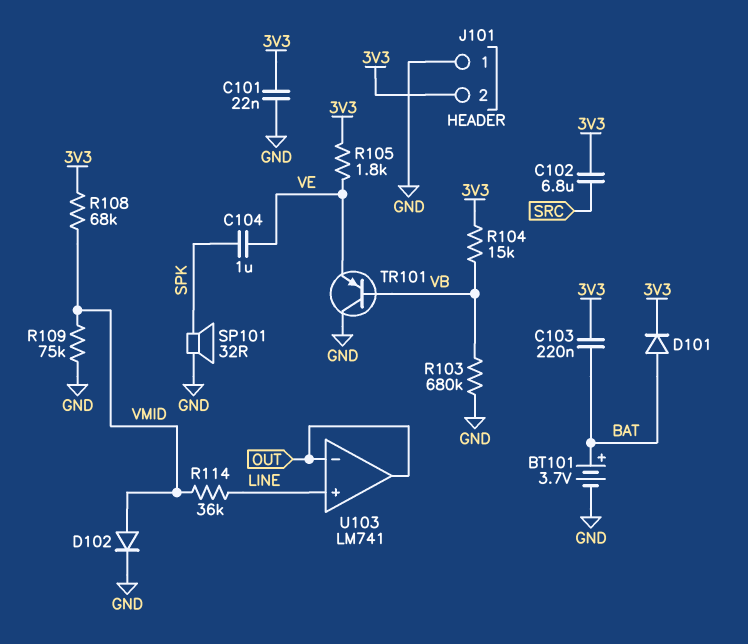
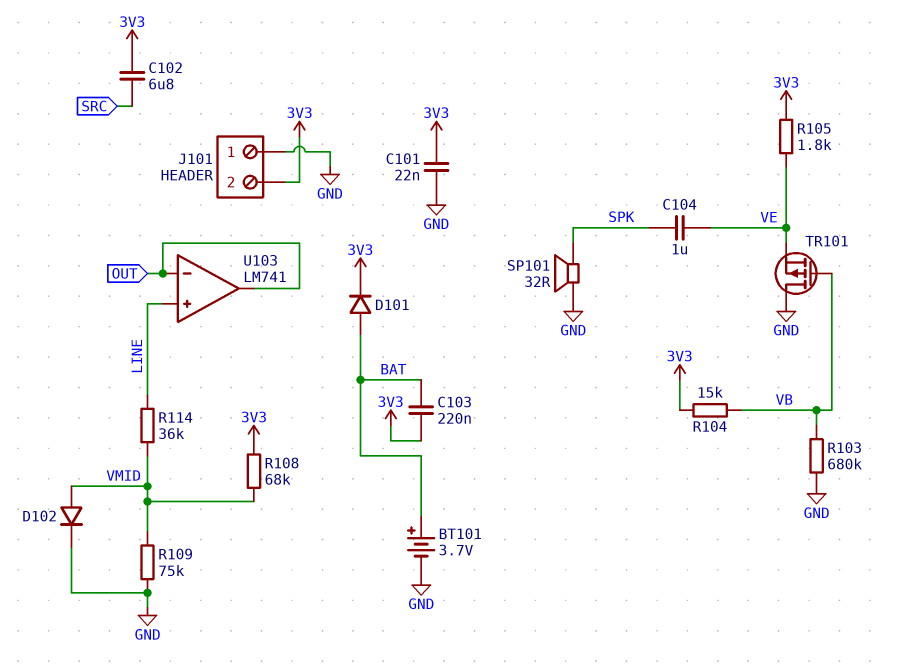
TR101: PNP (B VB, C GND, E VE) -> PMOS (G VB, D GND, S VE)

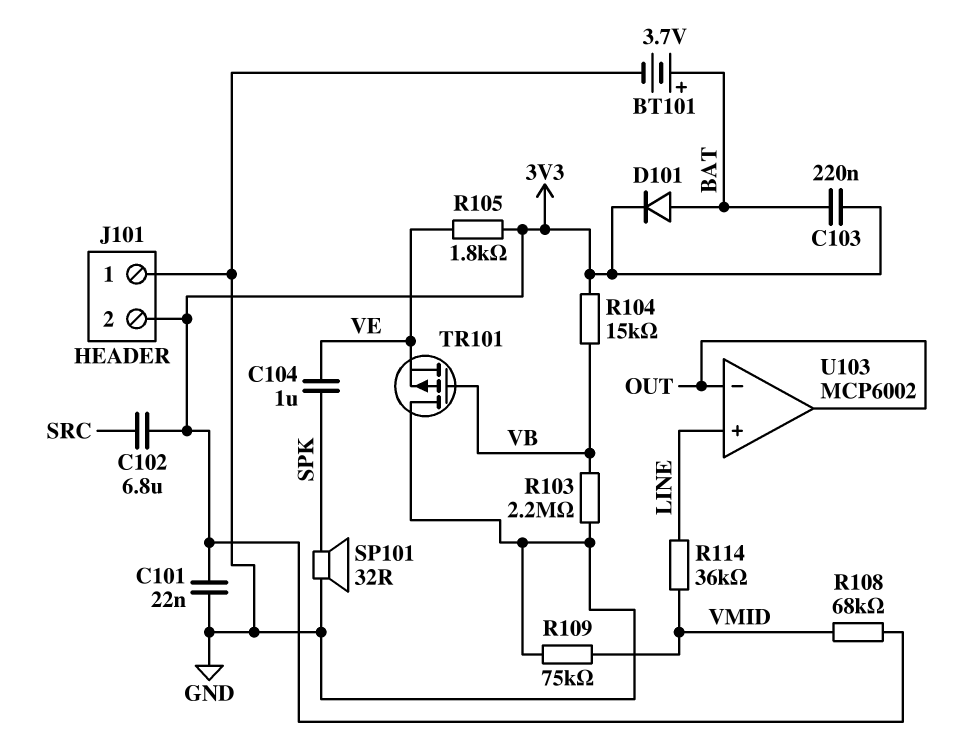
D102: diode (A VMID, K GND) -> none
R103: 680k (GND, VB) -> 2.2M (GND, VB)
U103: LM741 -> MCP6002

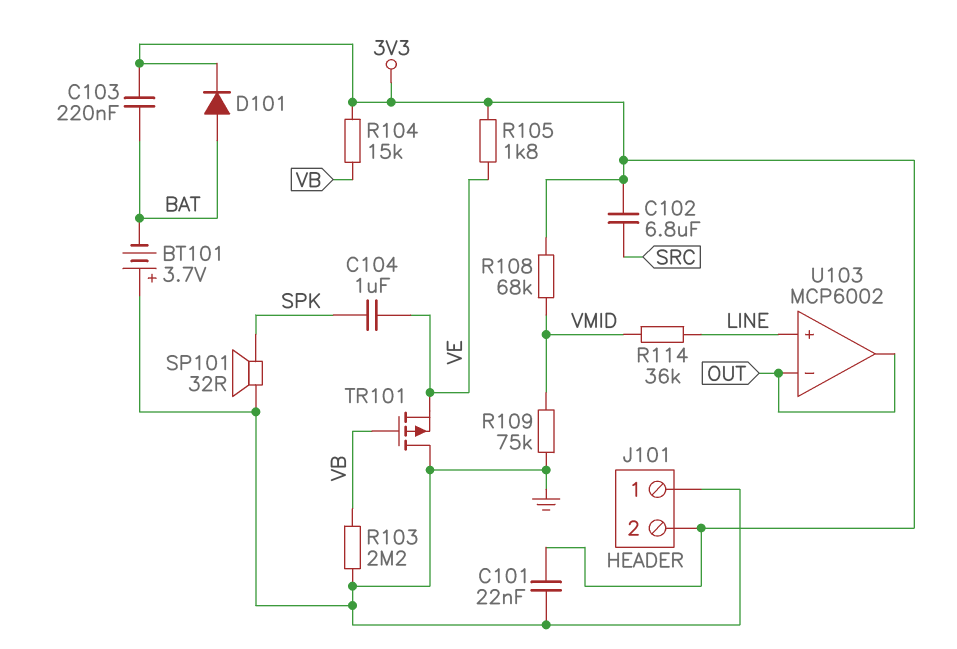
BT101: 3.7V (plus BAT, minus GND) -> 3.7V (plus GND, minus BAT)

